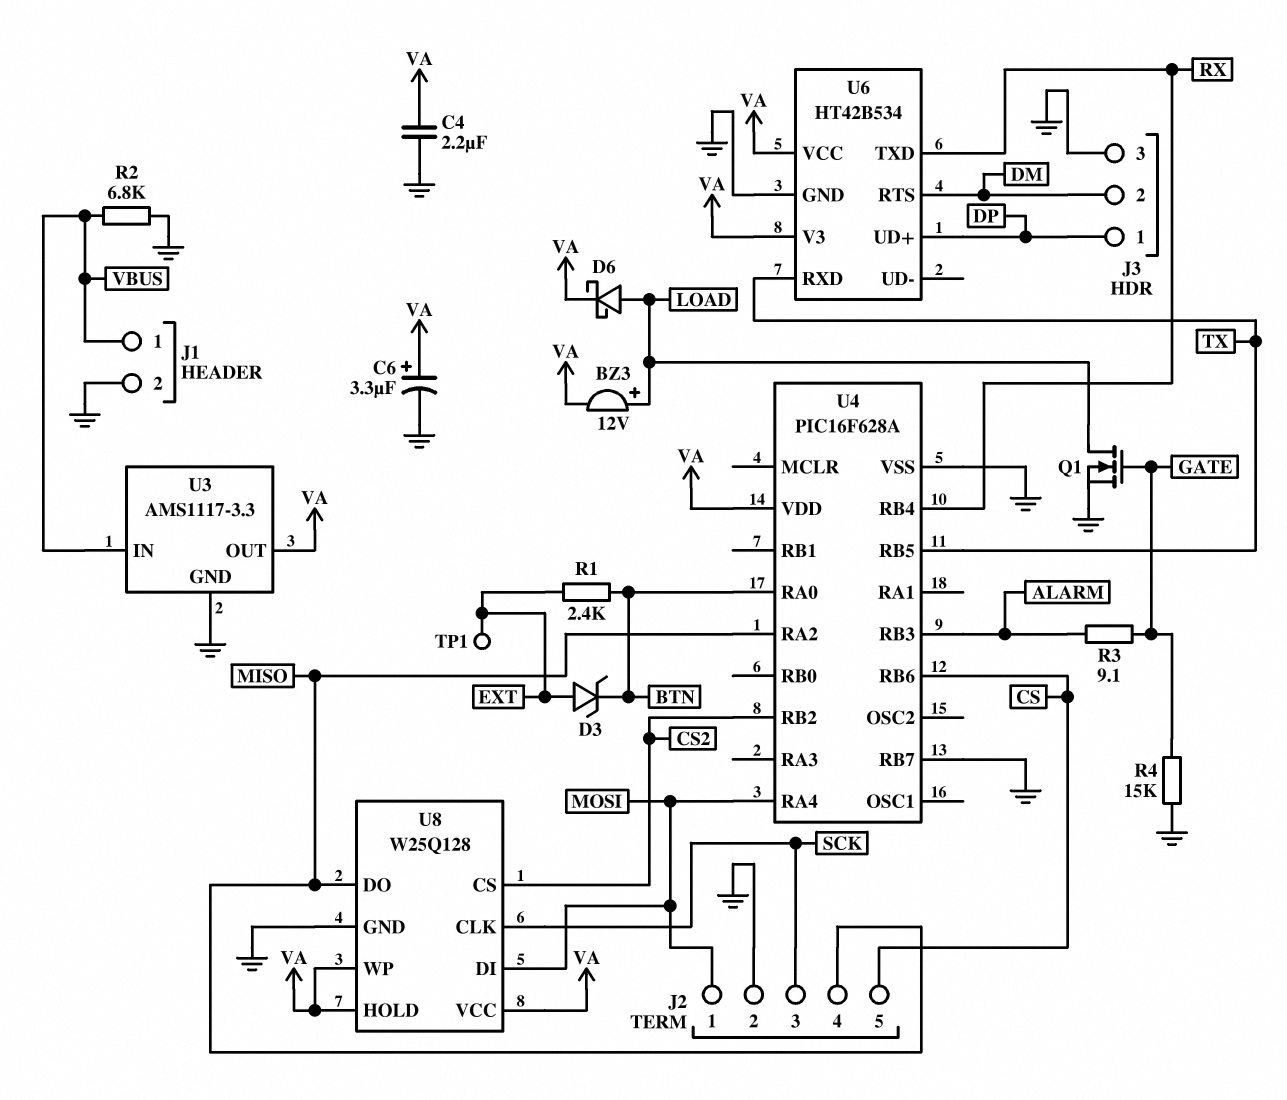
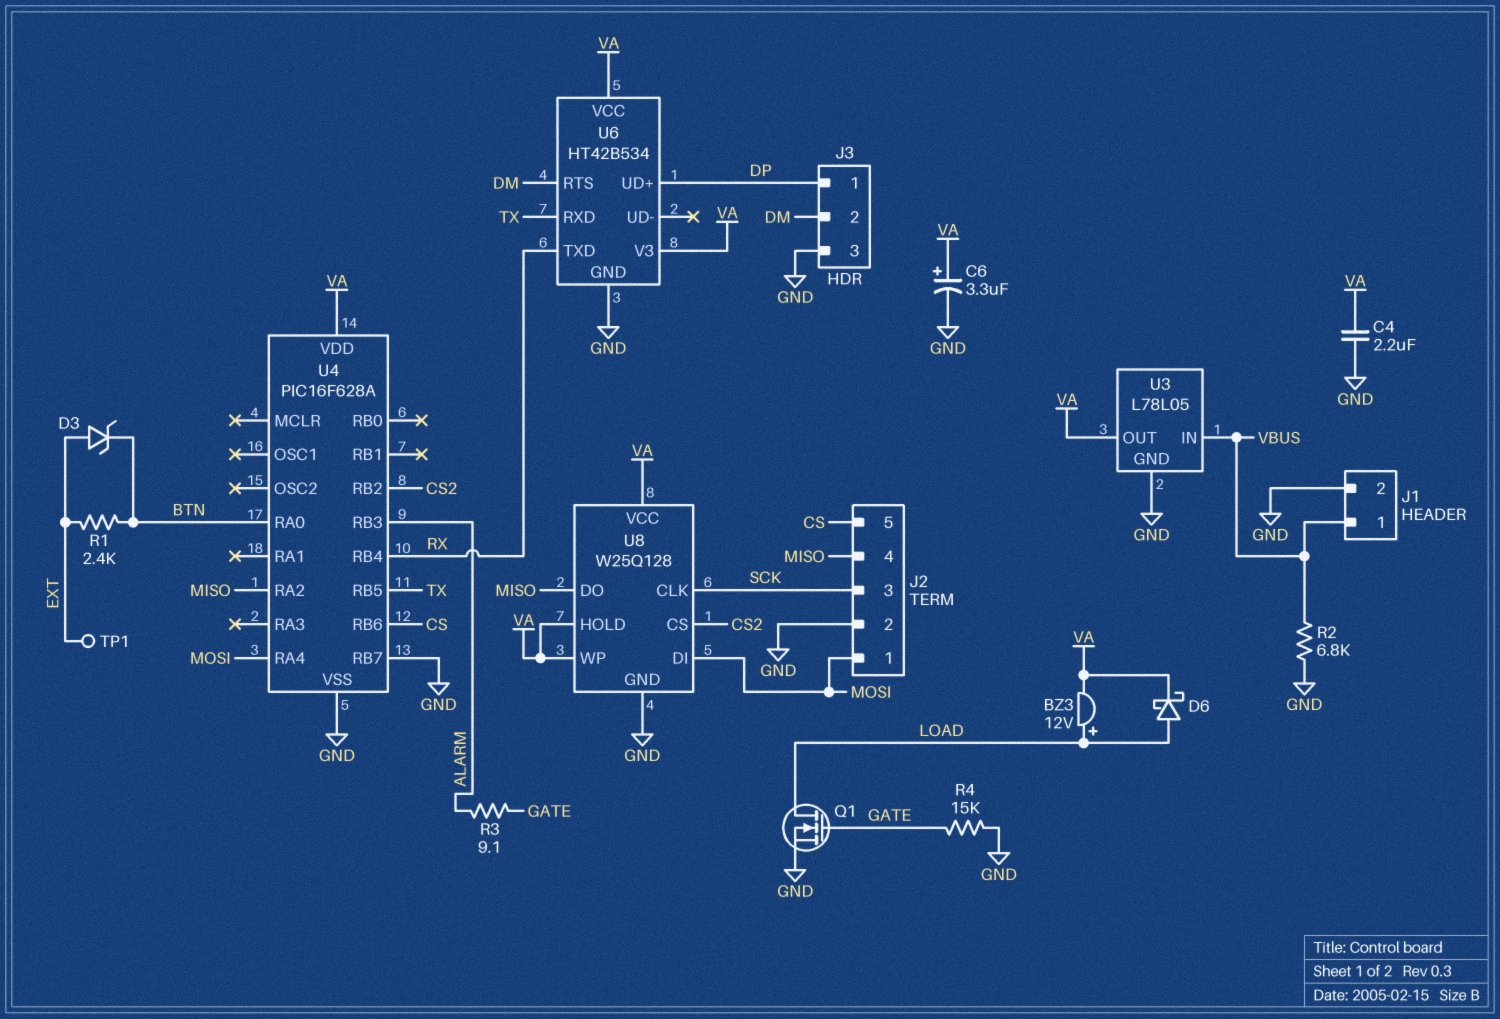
U3: AMS1117-3.3 -> L78L05

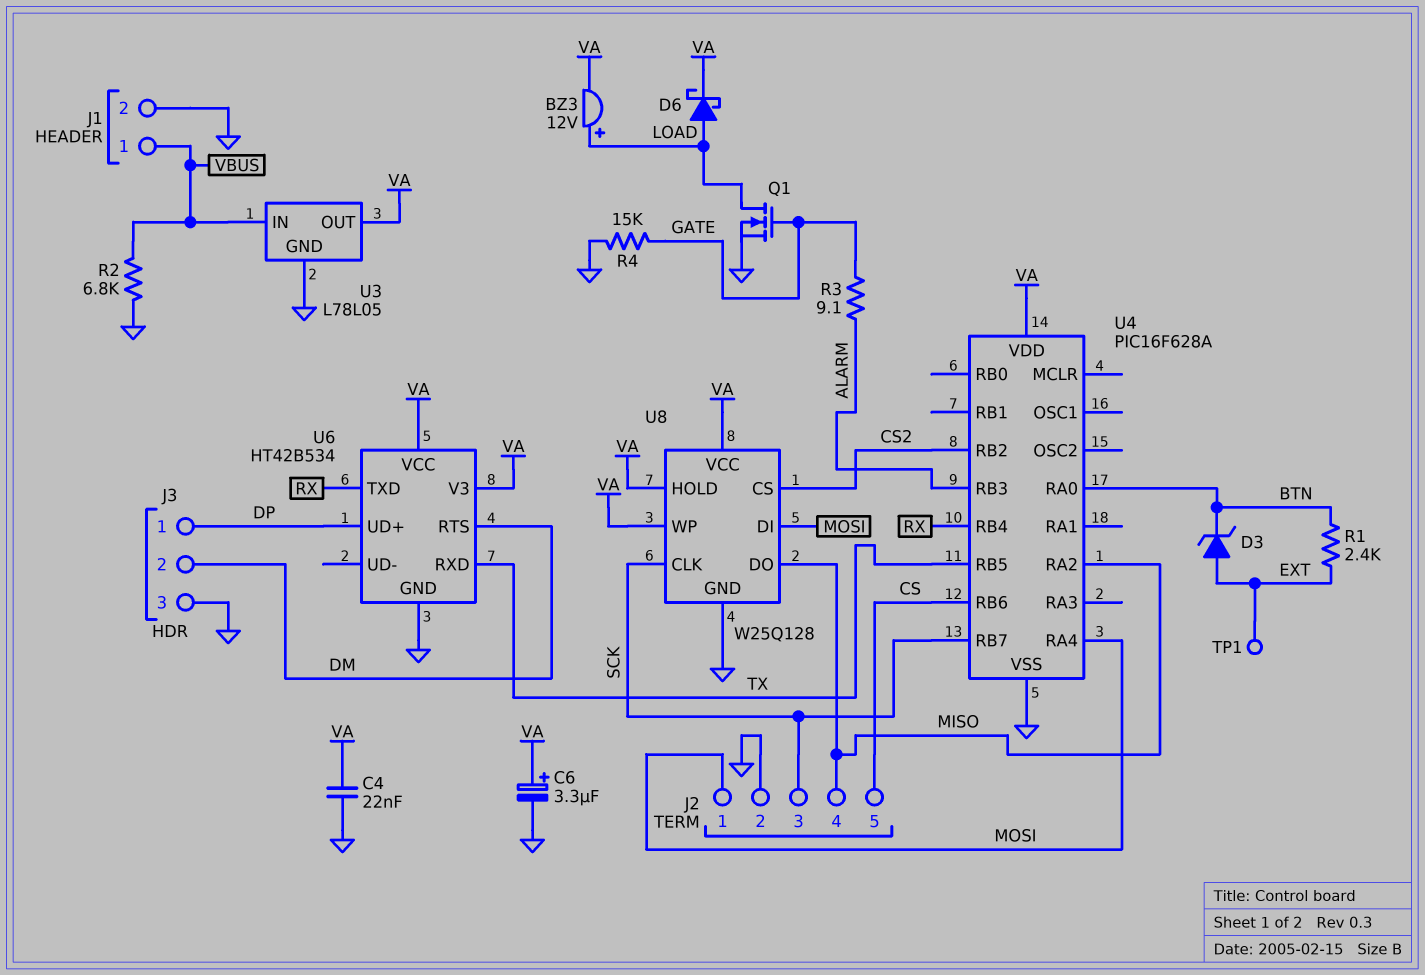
C4: 2.2uF (GND, VA) -> 22nF (GND, VA)
U4 pin RB7: GND -> SCK

